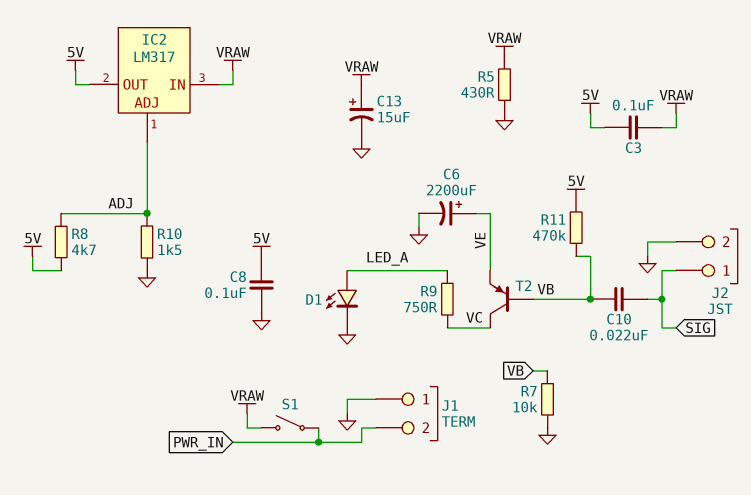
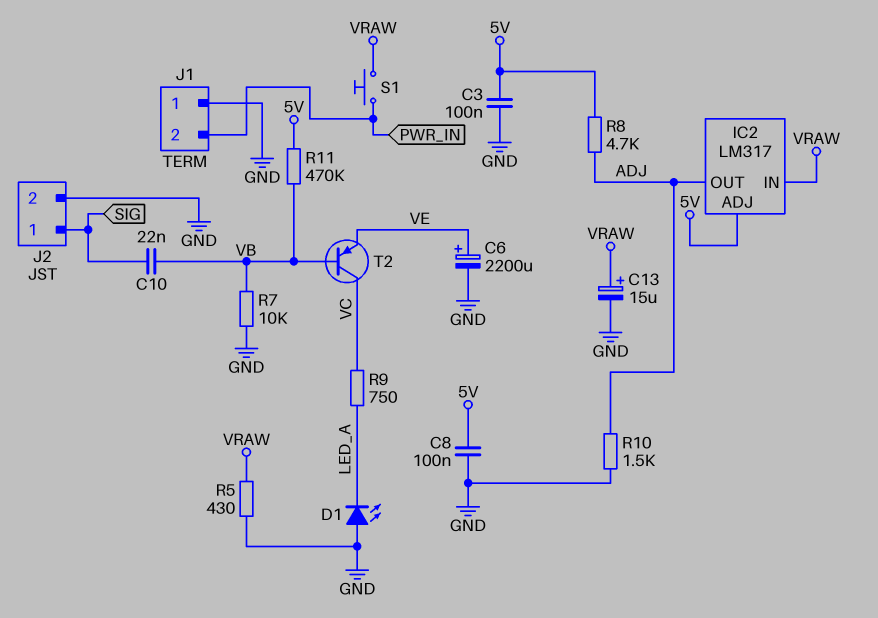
C3: 100nF (5V, VRAW) -> 100nF (5V, GND)
D1: LED (A LED_A, K GND) -> LED (A GND, K LED_A)
IC2 pin ADJ: ADJ -> 5V
IC2 pin OUT: 5V -> ADJ
S1: switch (PWR_IN, VRAW) -> button (PWR_IN, VRAW)

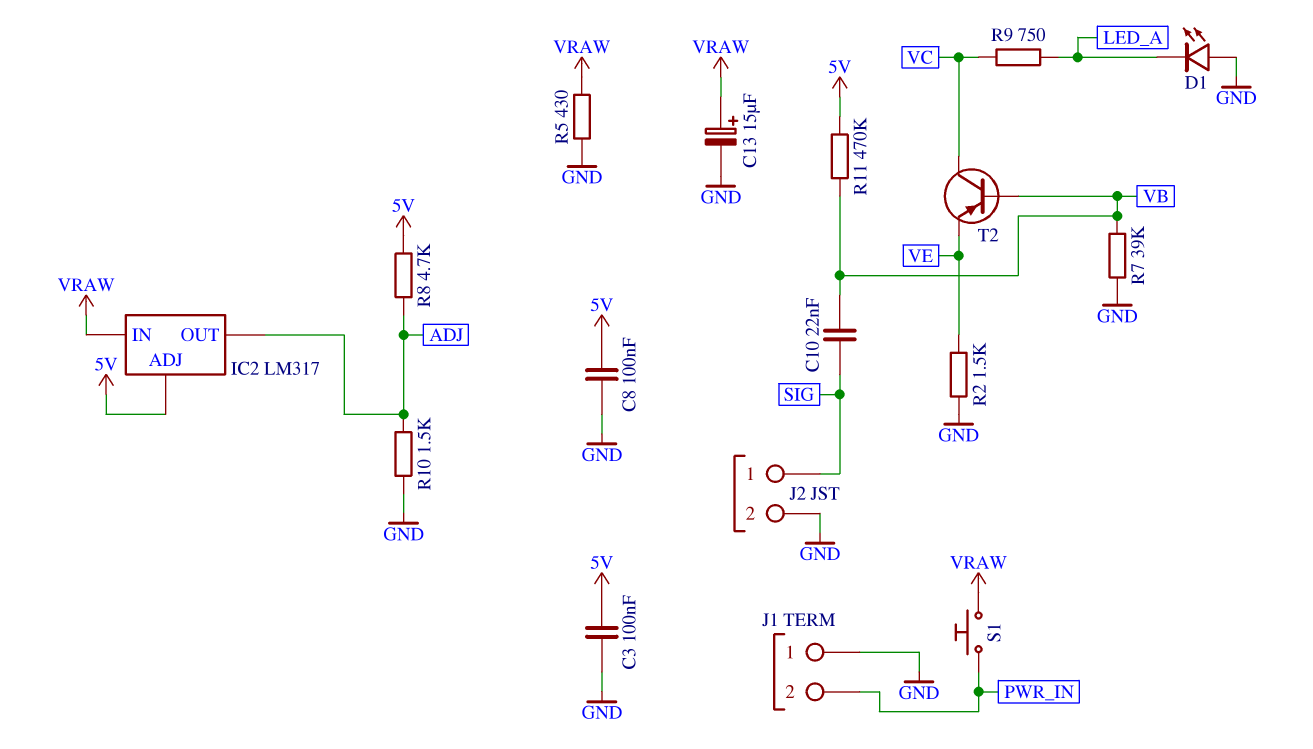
C6: 2200uF (plus VE, minus GND) -> none
R2: none -> 1.5k (GND, VE)
R7: 10k (GND, VB) -> 39k (GND, VB)

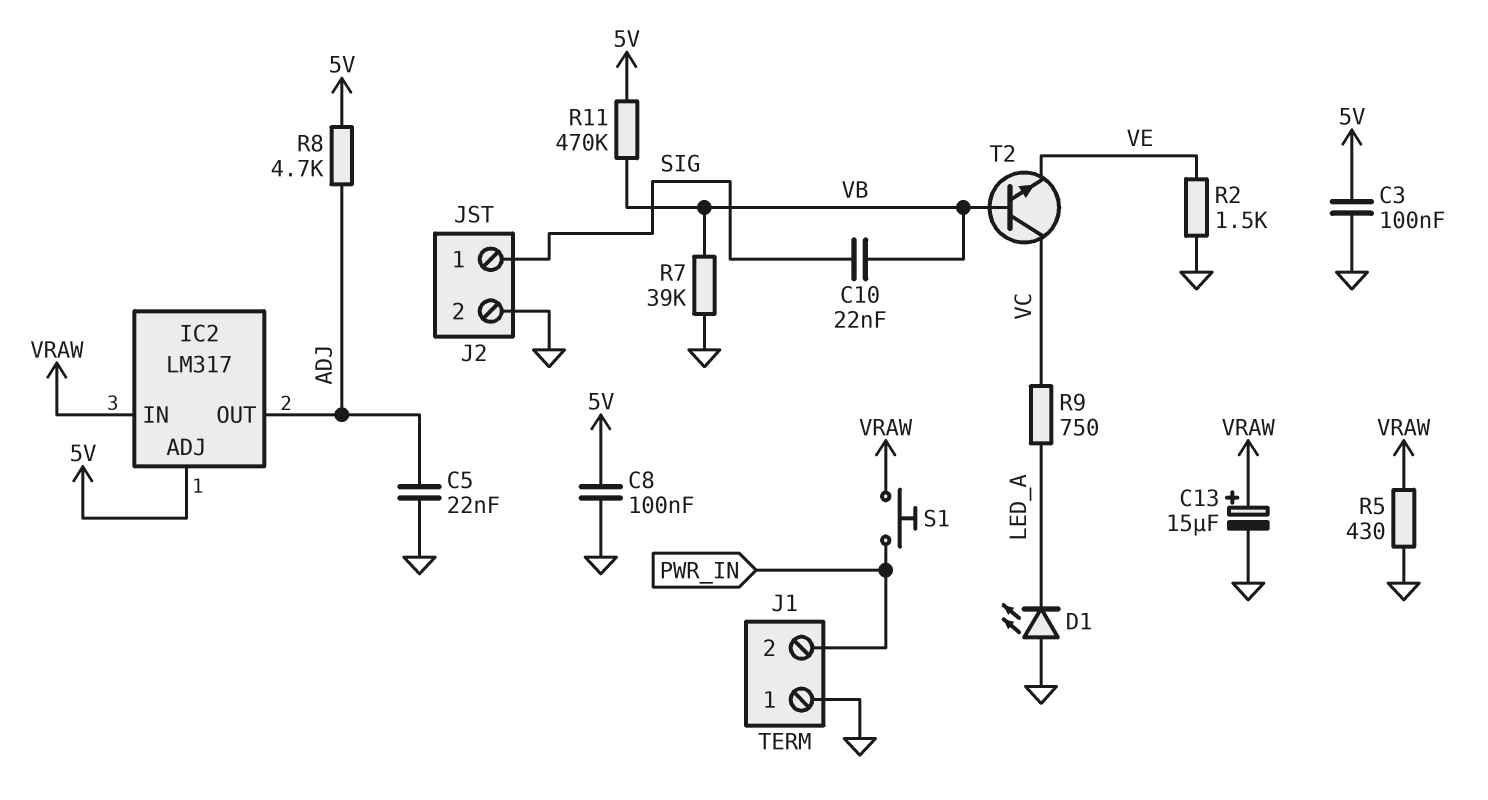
C5: none -> 22nF (ADJ, GND)
R10: 1.5k (ADJ, GND) -> none
T2: PNP (B VB, C VC, E VE) -> NPN (B VB, C VC, E VE)

